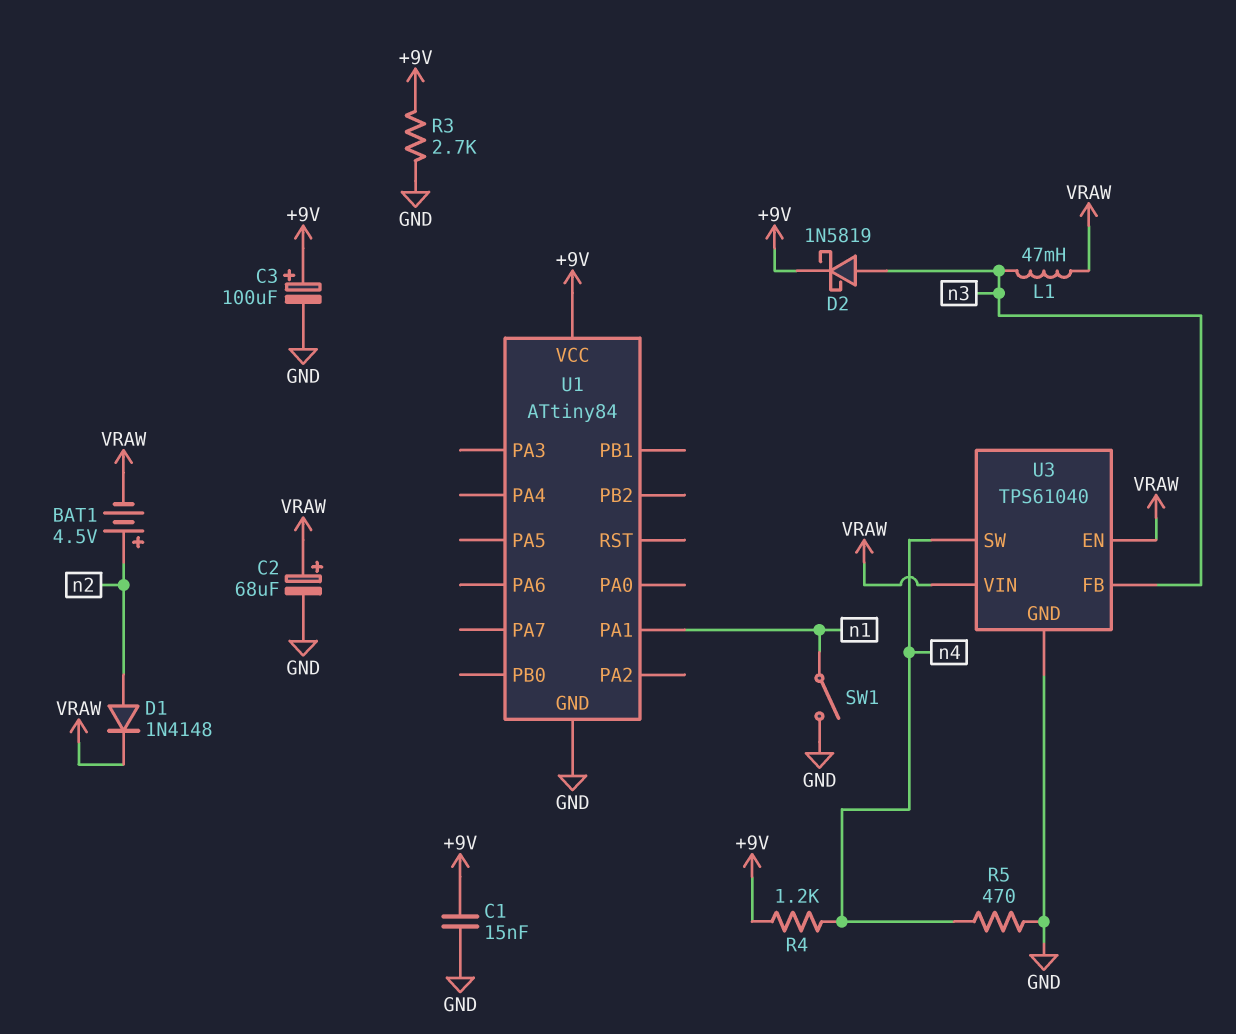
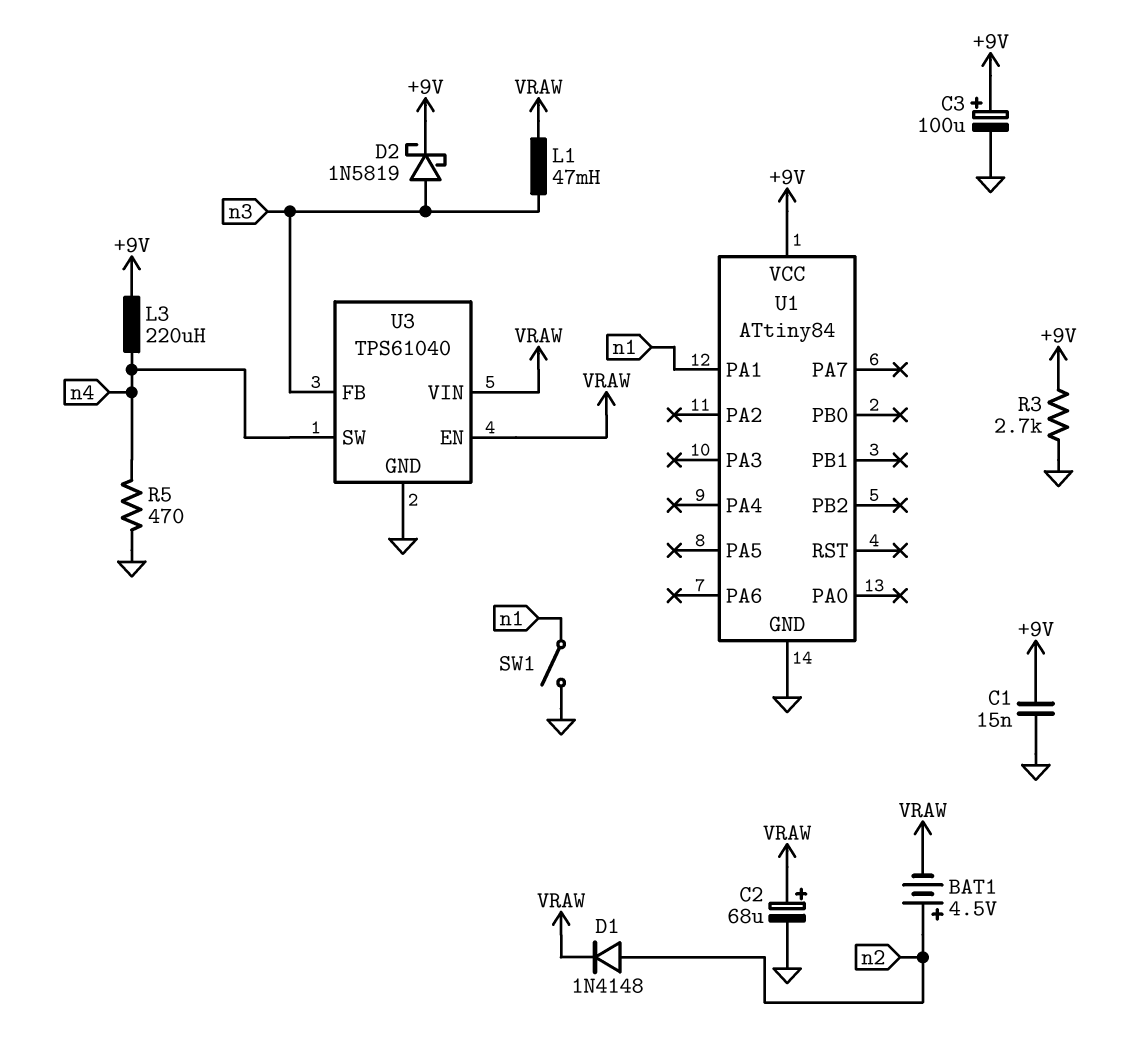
L3: none -> 220uH (+9V, n4)
R4: 1.2k (+9V, n4) -> none

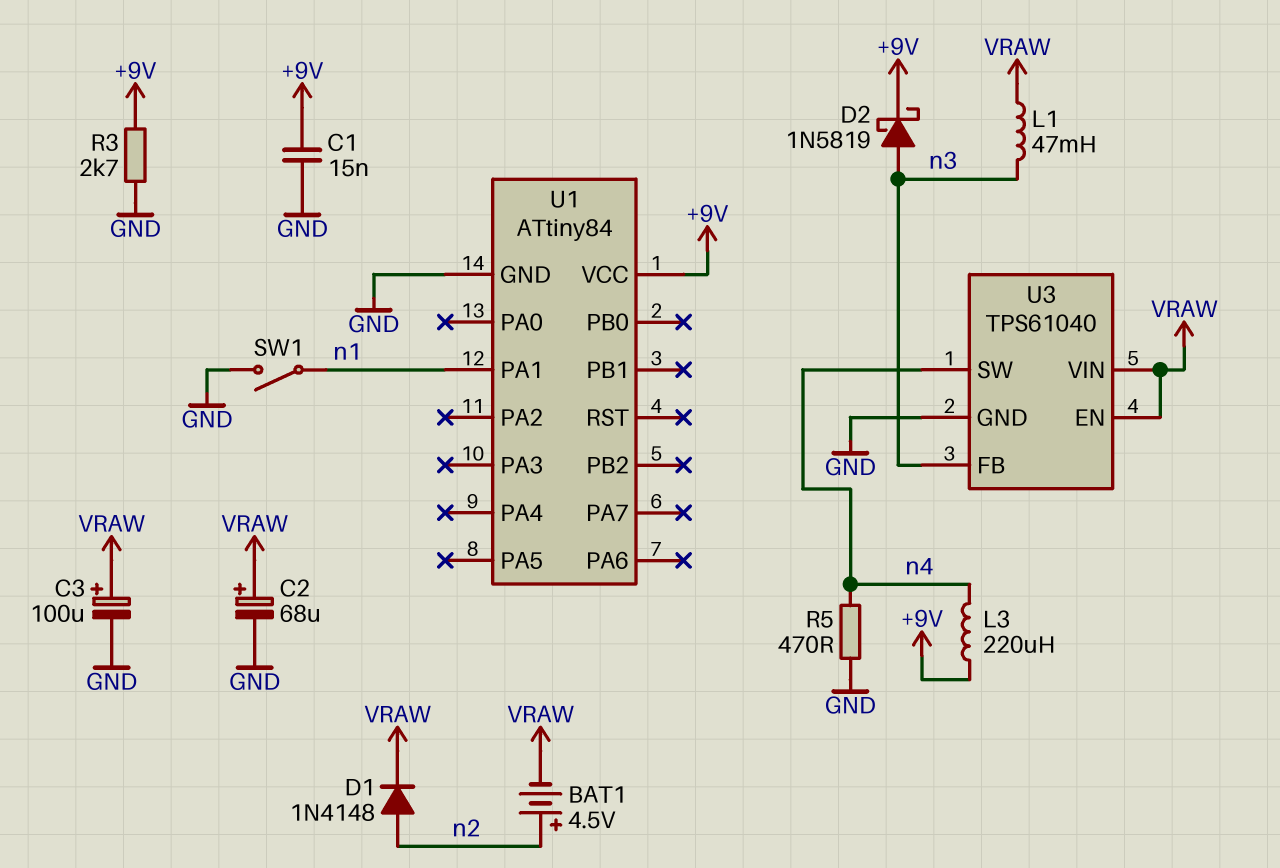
C3: 100uF (plus +9V, minus GND) -> 100uF (plus VRAW, minus GND)

